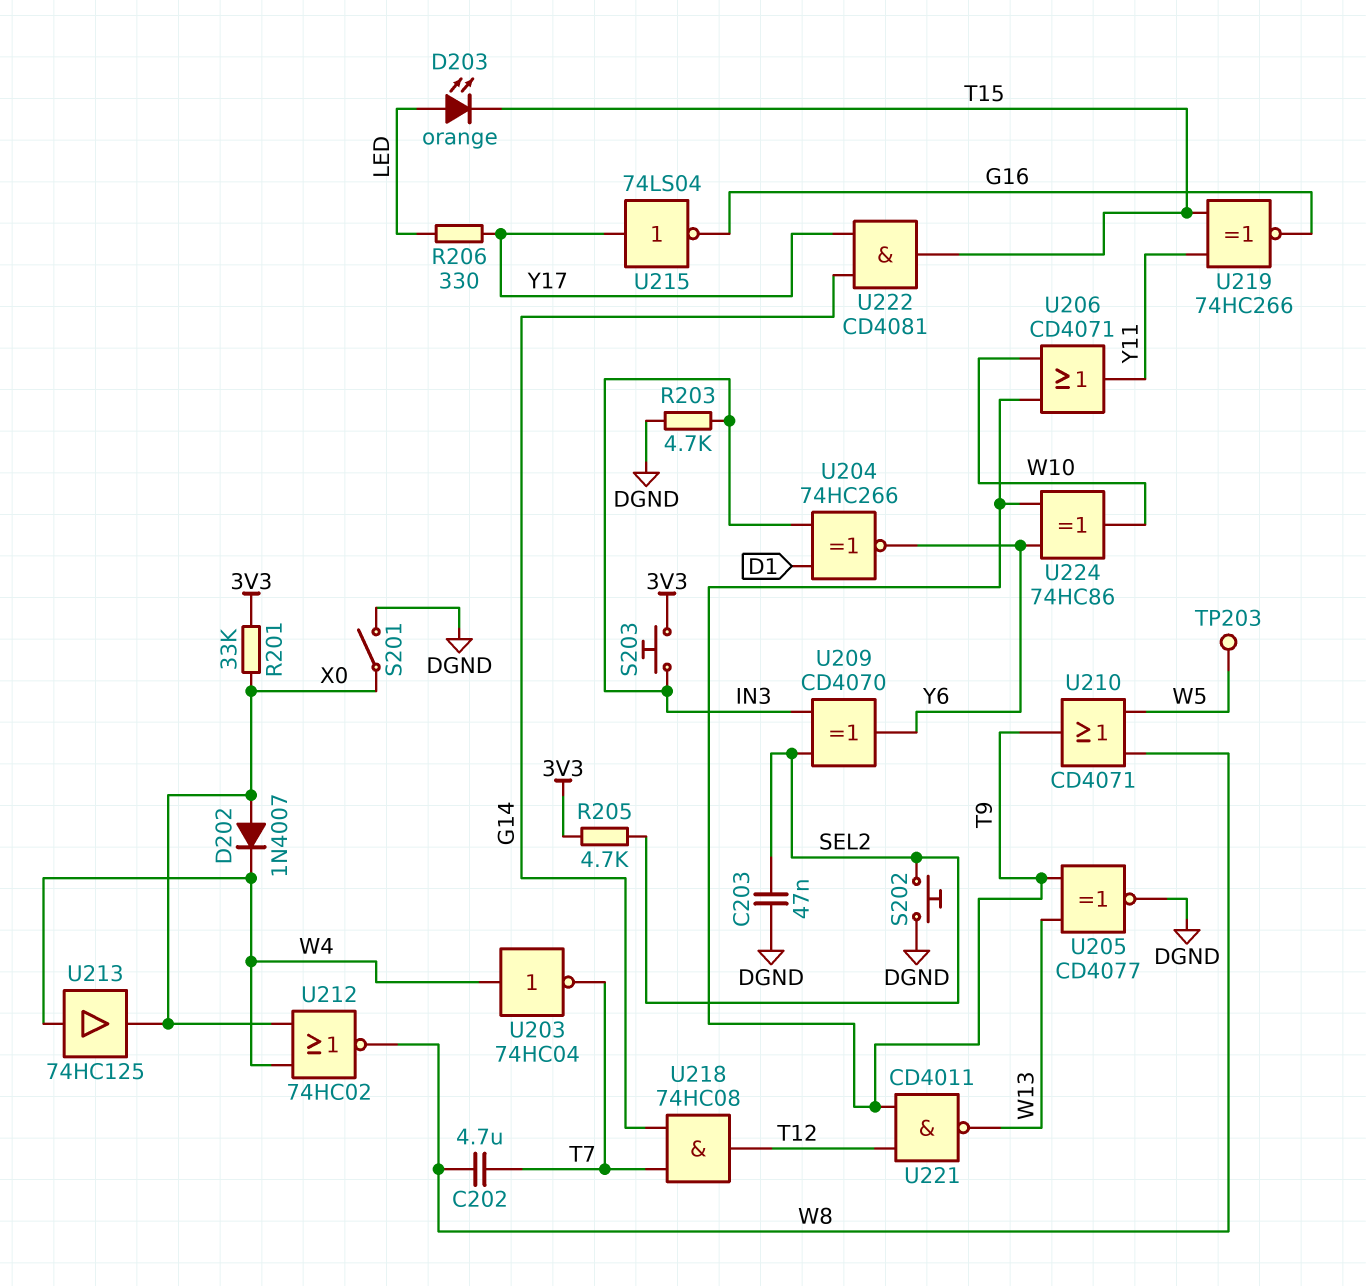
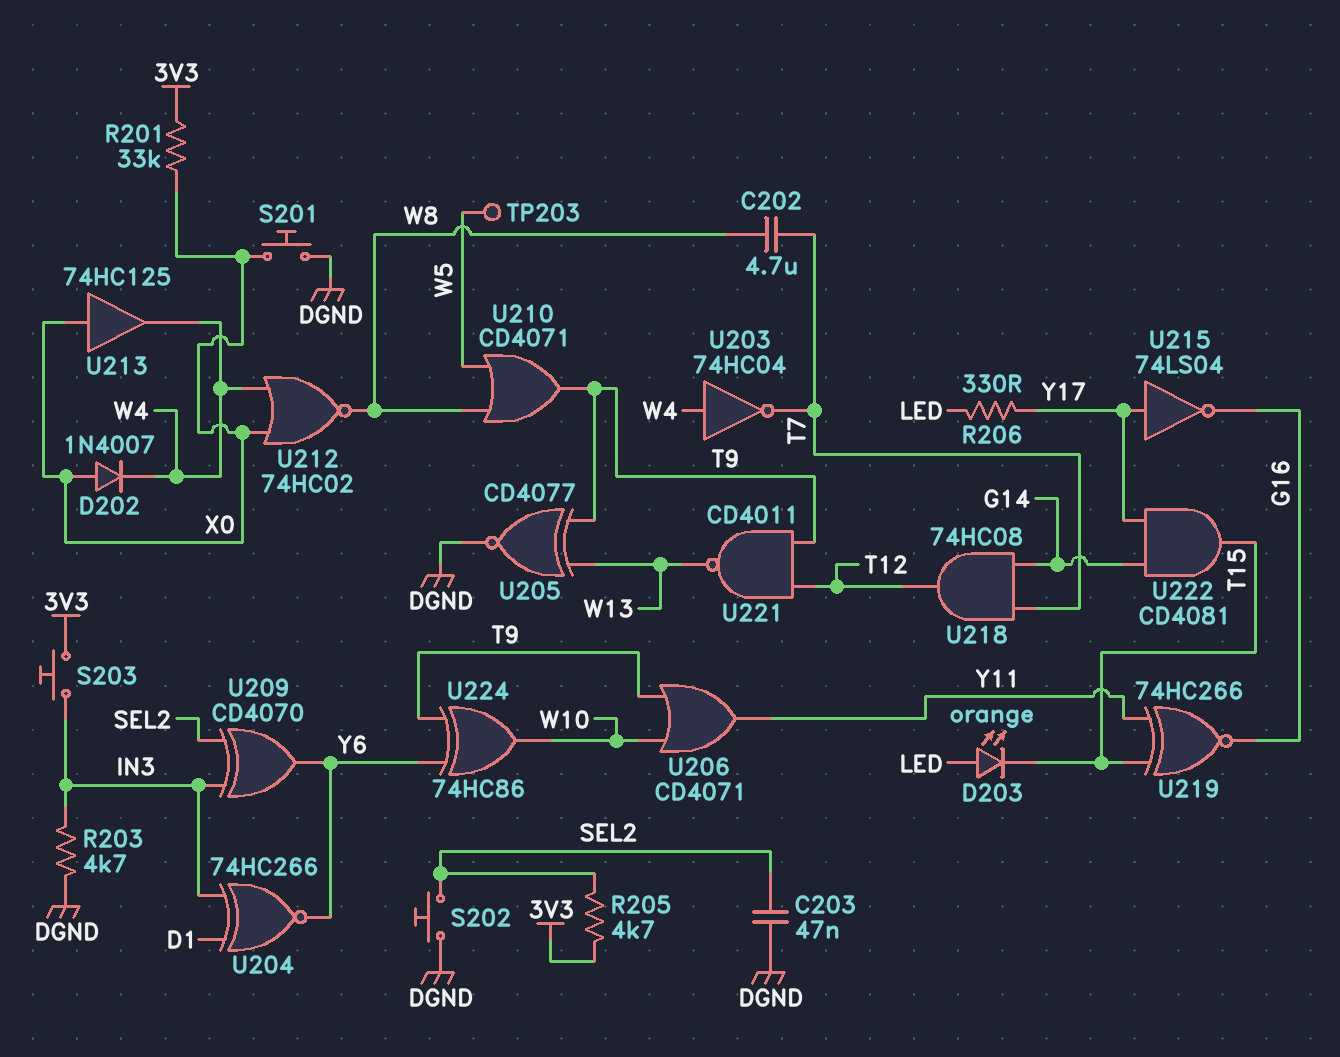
S201: switch (DGND, X0) -> button (DGND, X0)
U213: buffer 74HC125 (in W4, out X0) -> buffer 74HC125 (in X0, out W4)

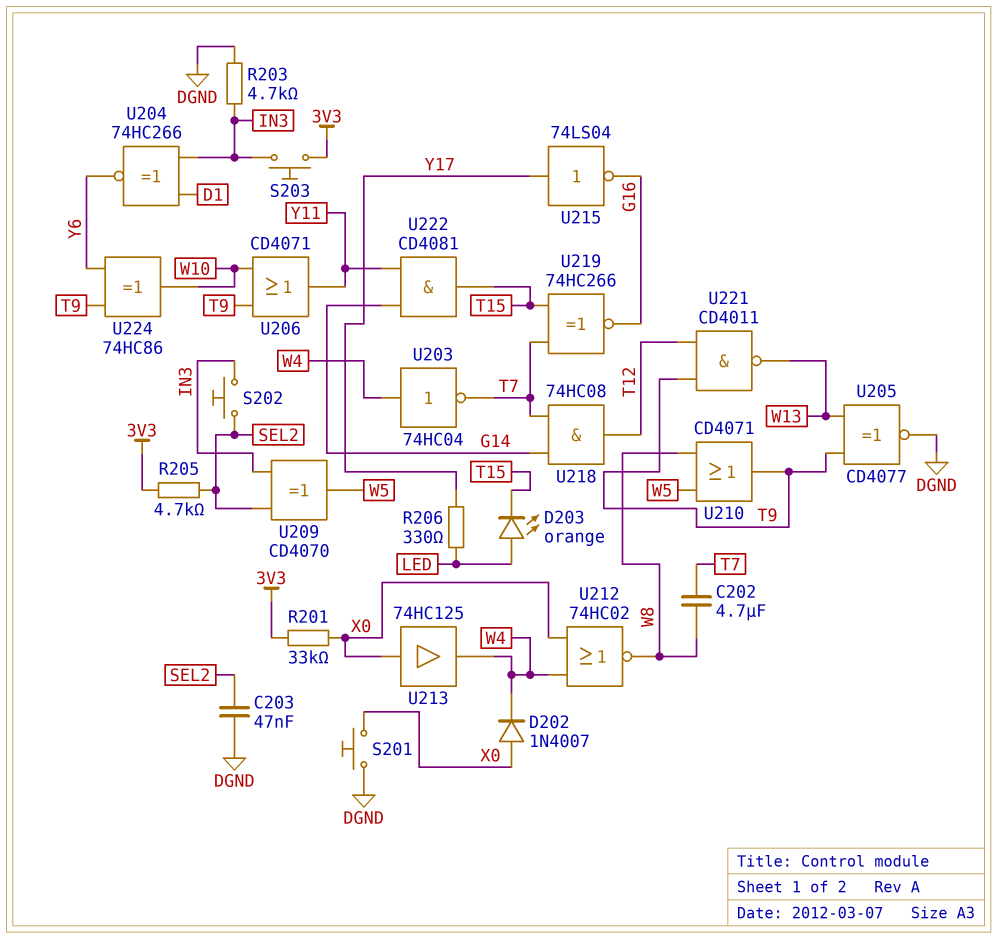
S202: button (DGND, SEL2) -> button (IN3, SEL2)
TP203: test point (W5) -> none
U209: XOR CD4070 (in IN3, in SEL2, out Y6) -> XOR CD4070 (in IN3, in SEL2, out W5)
U219: XNOR 74HC266 (in T15, in Y11, out G16) -> XNOR 74HC266 (in T7, in T15, out G16)
U222: AND CD4081 (in G14, in Y17, out T15) -> AND CD4081 (in G14, in Y11, out T15)

